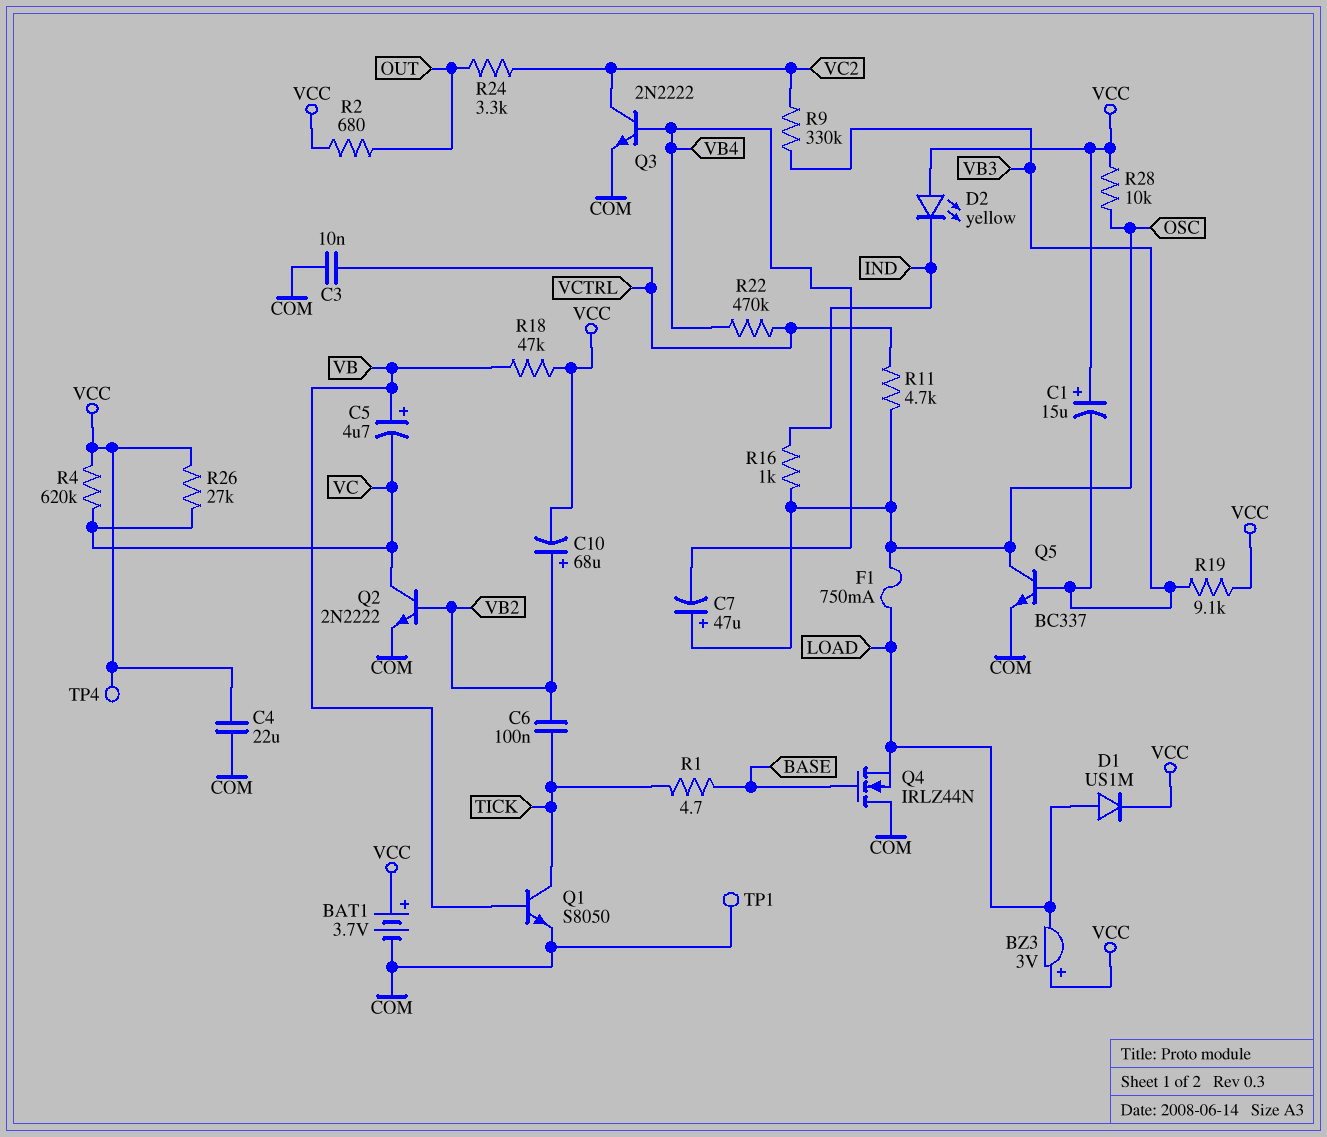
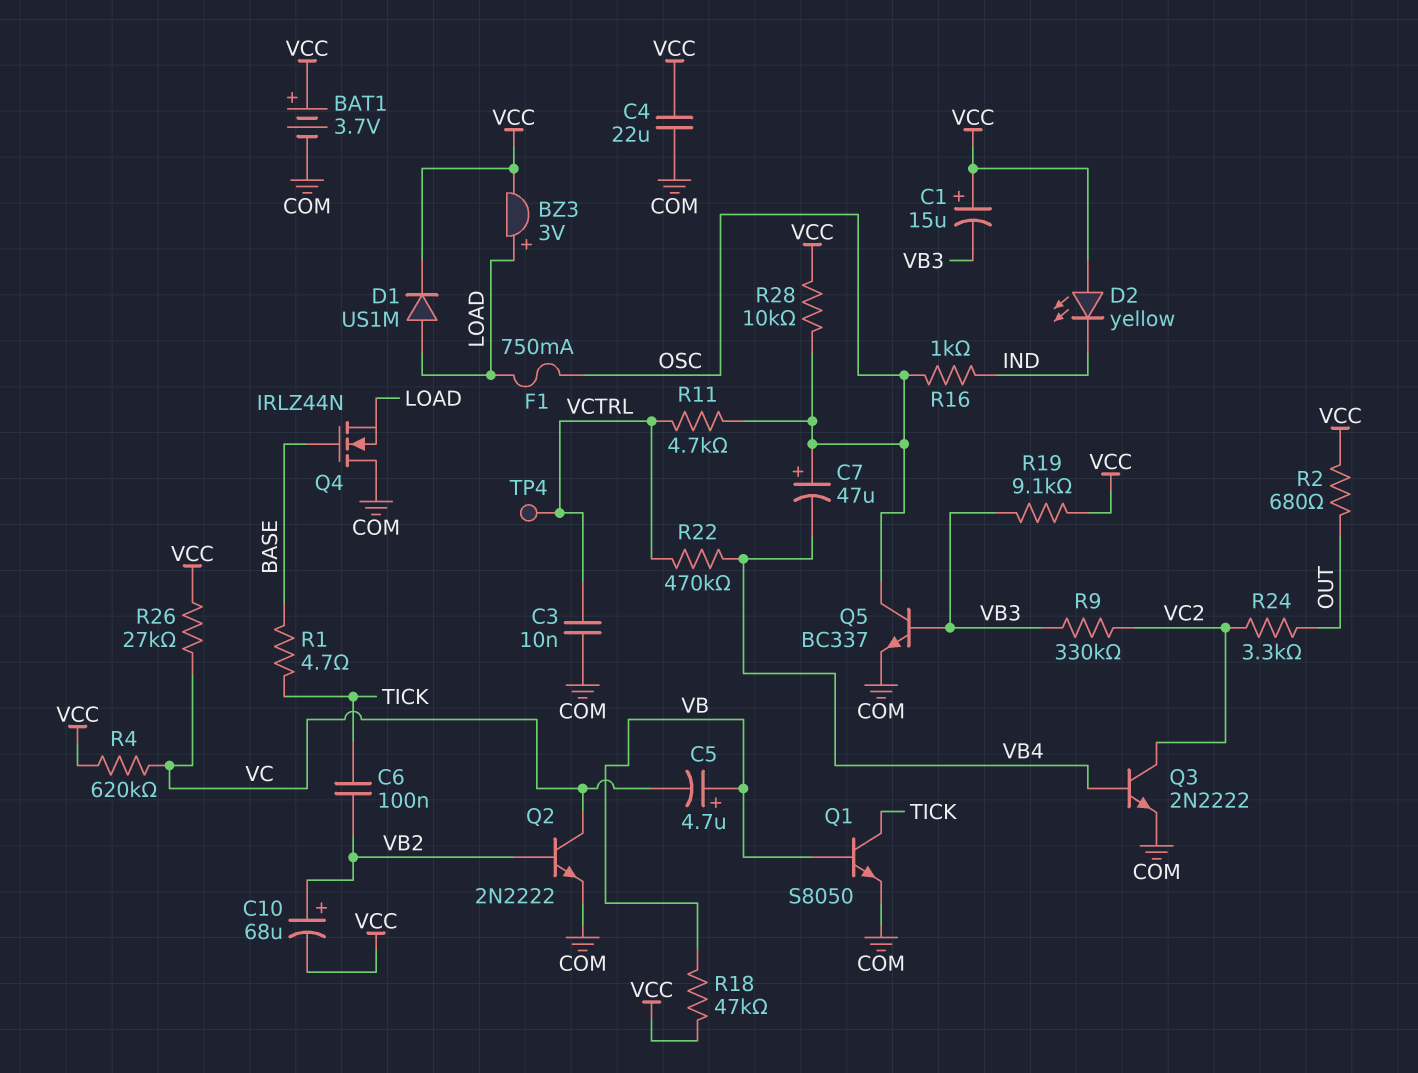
BZ3: buzzer 3V (plus VCC, minus LOAD) -> buzzer 3V (plus LOAD, minus VCC)
TP1: test point (COM) -> none
TP4: test point (VCC) -> test point (VCTRL)

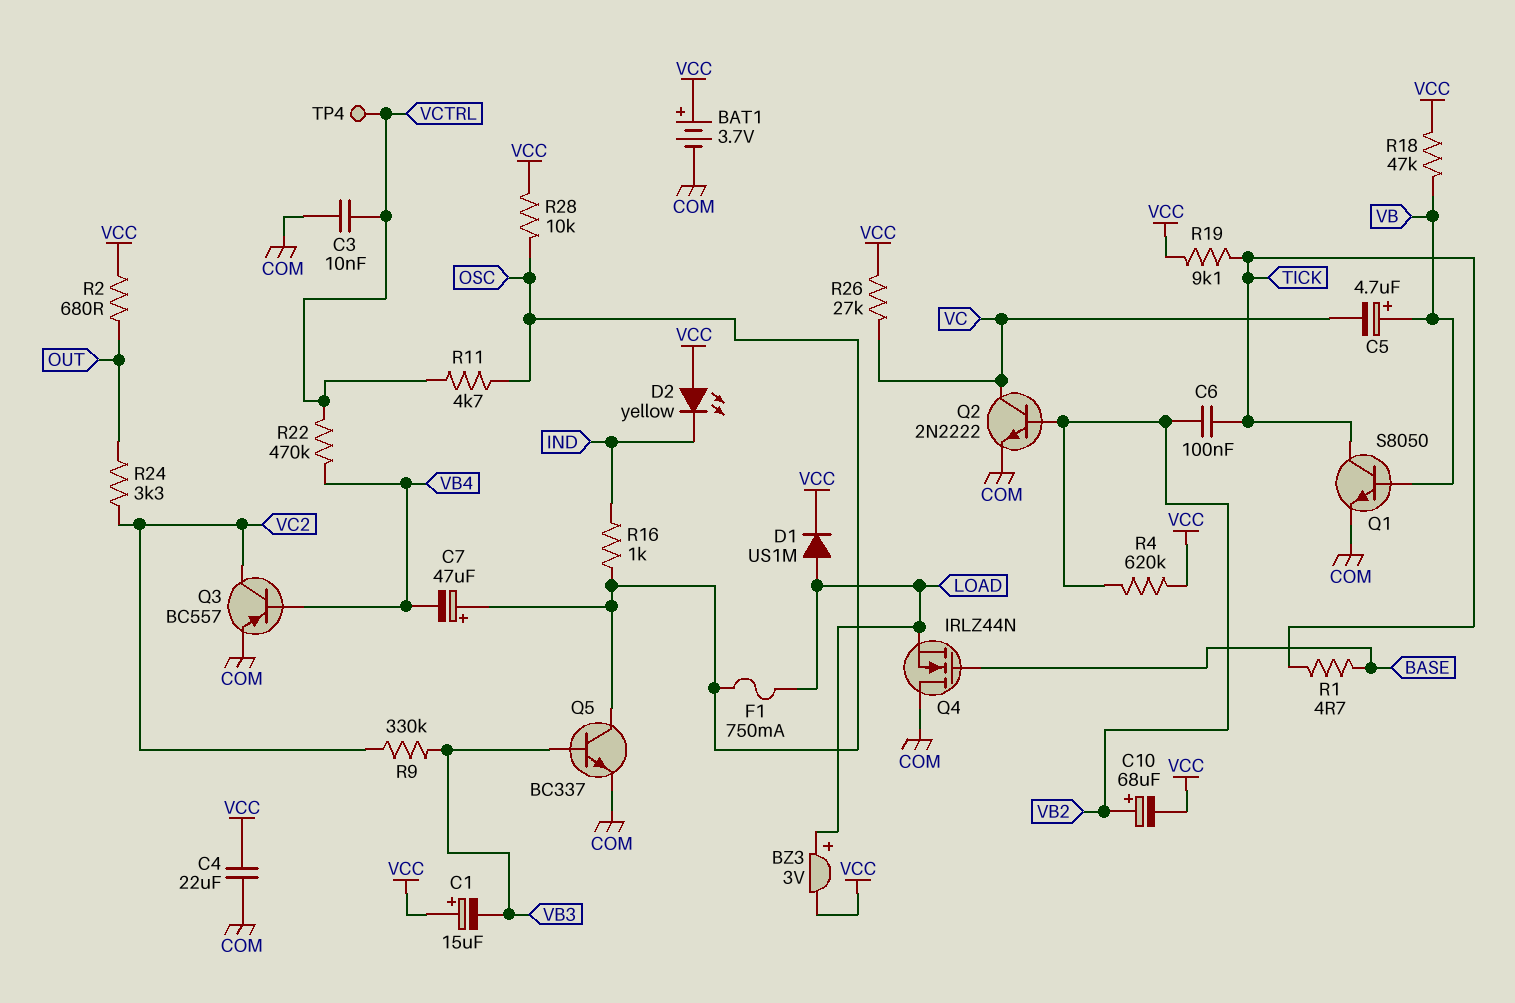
Q3: NPN 2N2222 (B VB4, C VC2, E COM) -> PNP BC557 (B VB4, C VC2, E COM)
R4: 620k (VC, VCC) -> 620k (VB2, VCC)
R19: 9.1k (VB3, VCC) -> 9.1k (TICK, VCC)

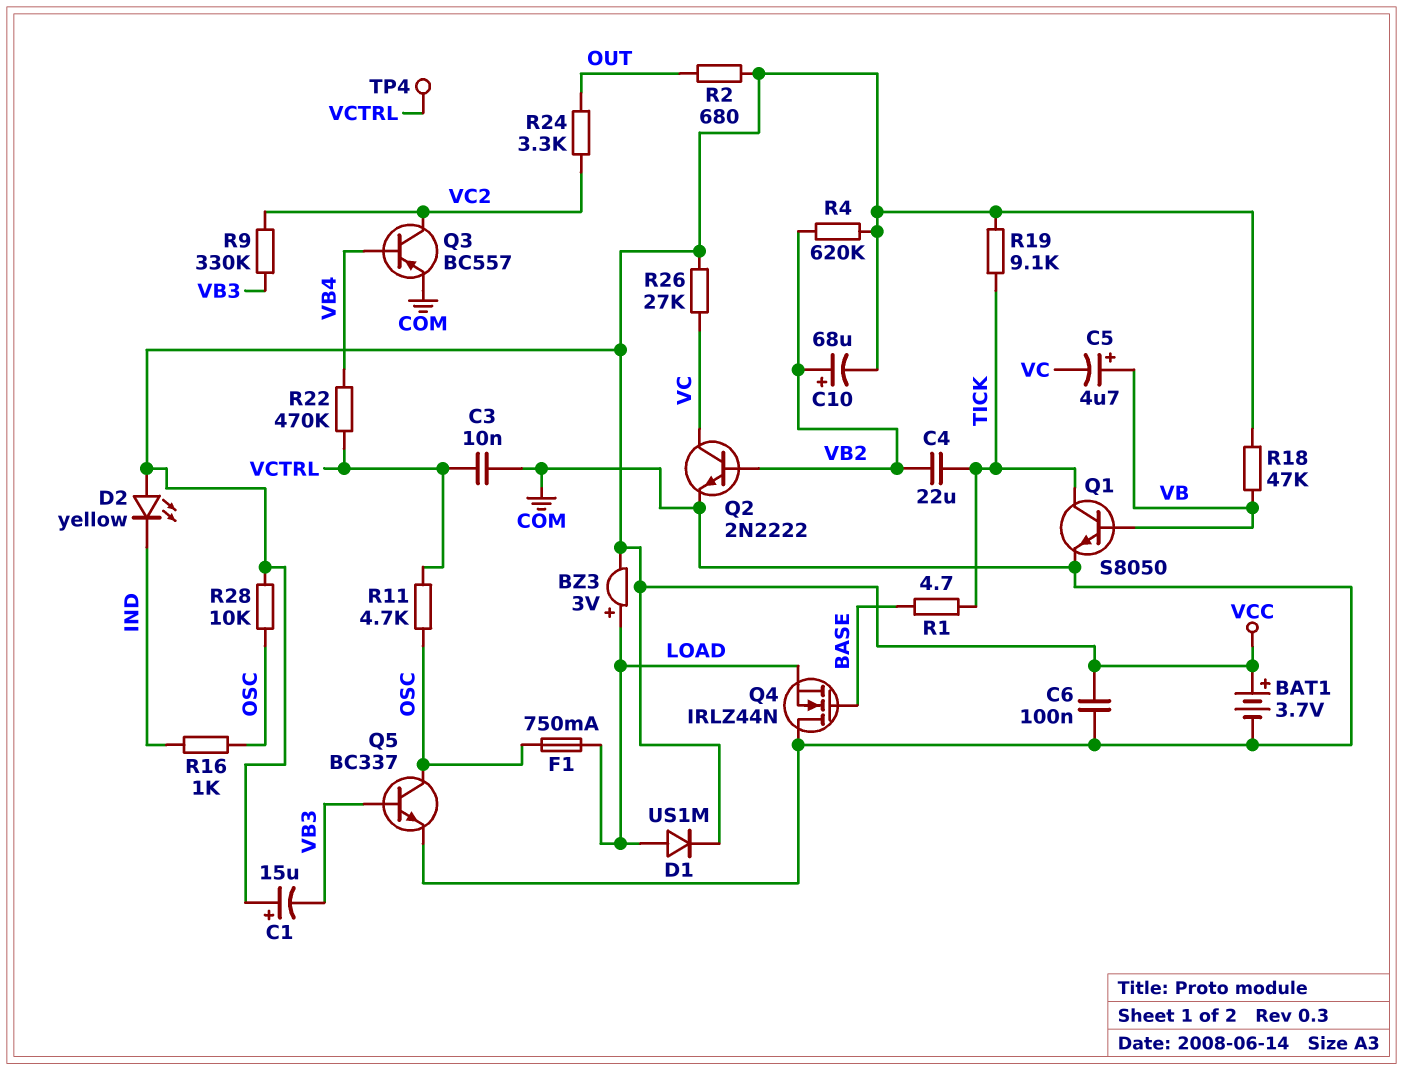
C4: 22uF (COM, VCC) -> 22uF (TICK, VB2)
C6: 100nF (TICK, VB2) -> 100nF (COM, VCC)
C7: 47uF (plus OSC, minus VB4) -> none

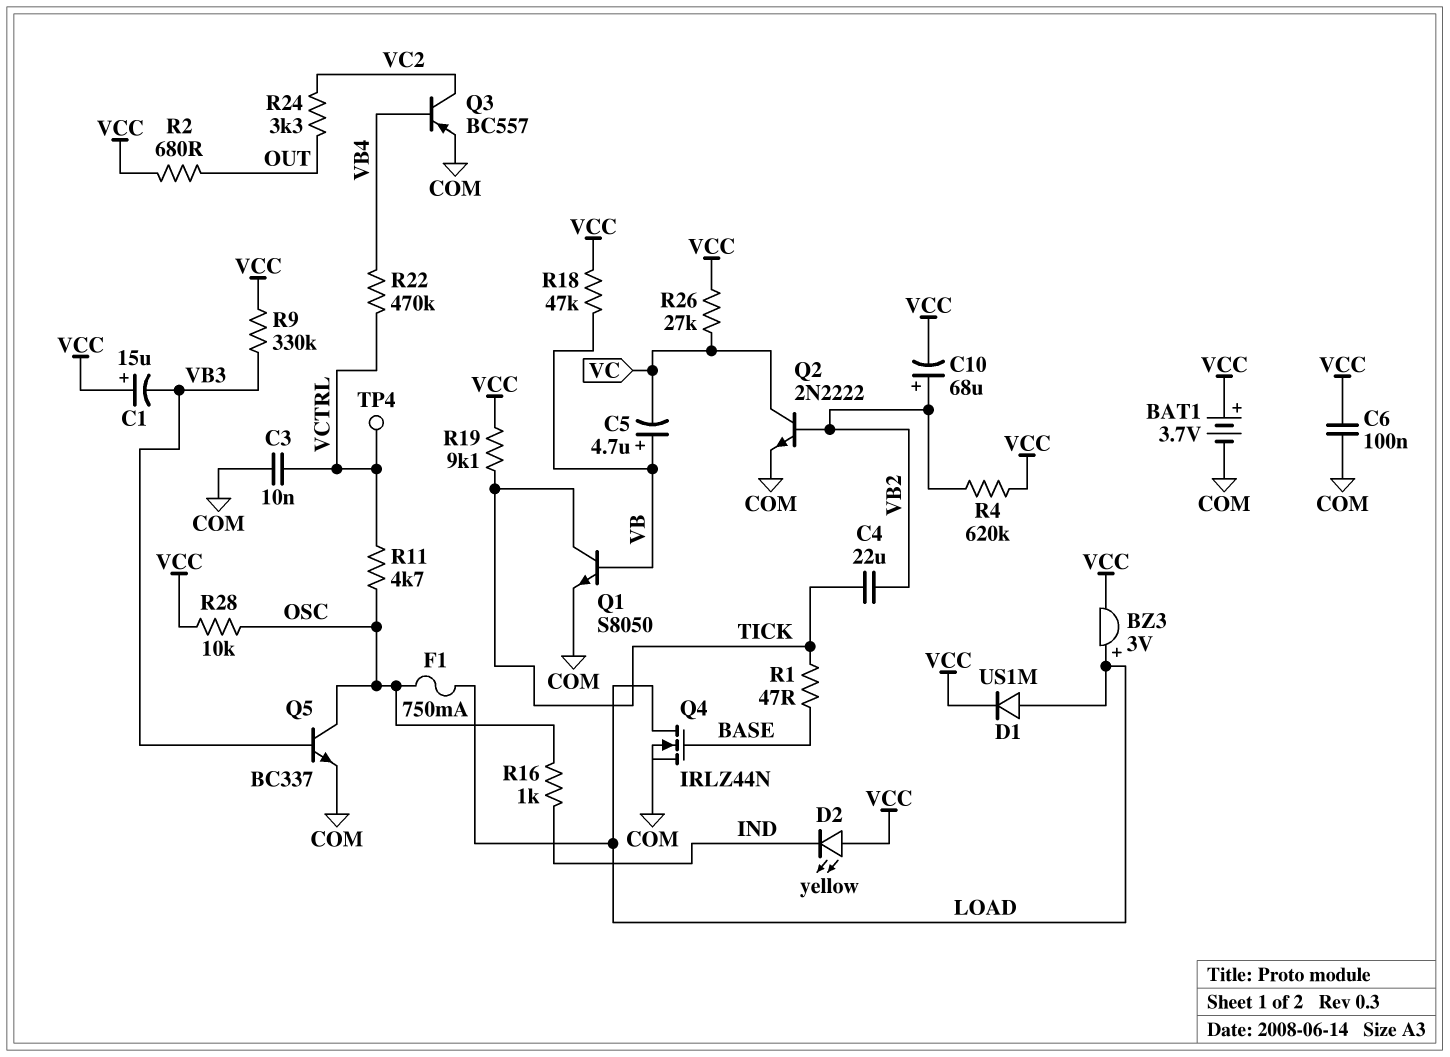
Q4: NMOS IRLZ44N (G BASE, D COM, S LOAD) -> NMOS IRLZ44N (G BASE, D LOAD, S COM)
R1: 4.7 (BASE, TICK) -> 47 (BASE, TICK)
R9: 330k (VB3, VC2) -> 330k (VB3, VCC)

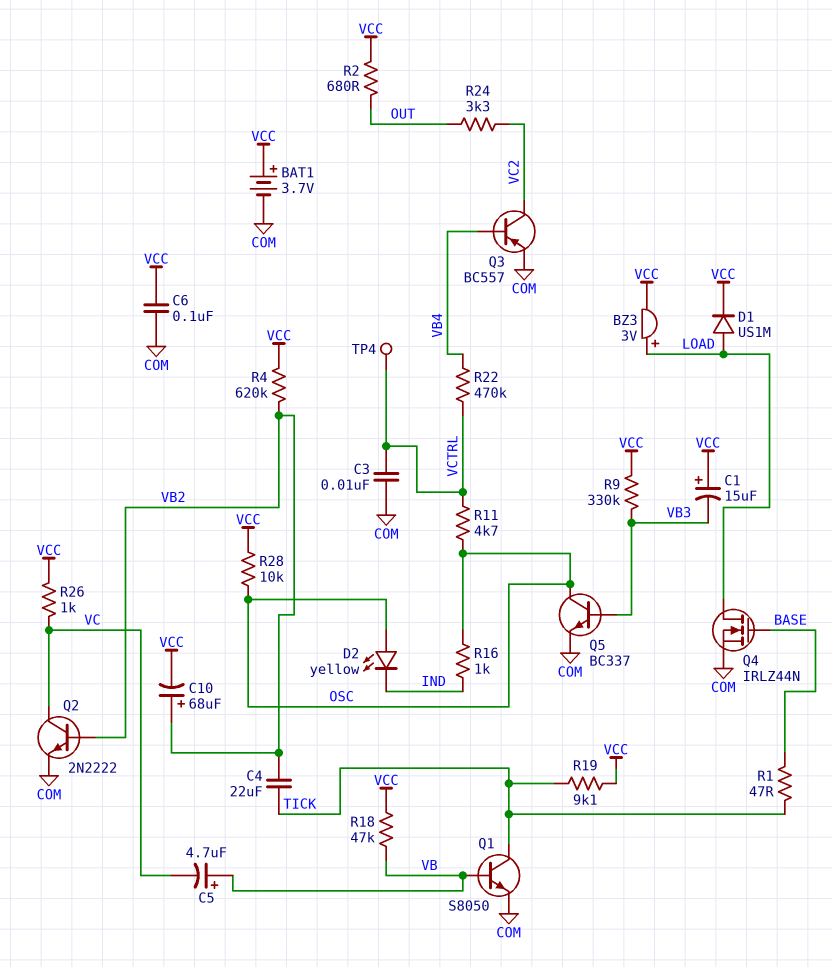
D2: LED yellow (A VCC, K IND) -> LED yellow (A OSC, K IND)
F1: 750mA (LOAD, OSC) -> none
R26: 27k (VC, VCC) -> 1k (VC, VCC)

